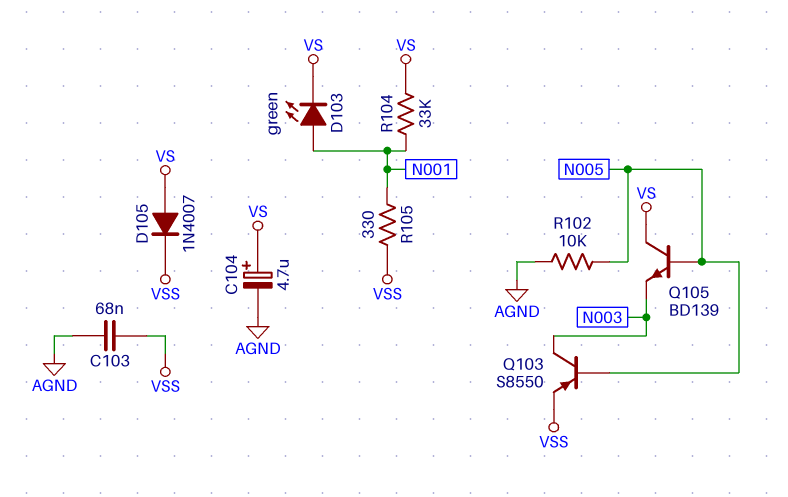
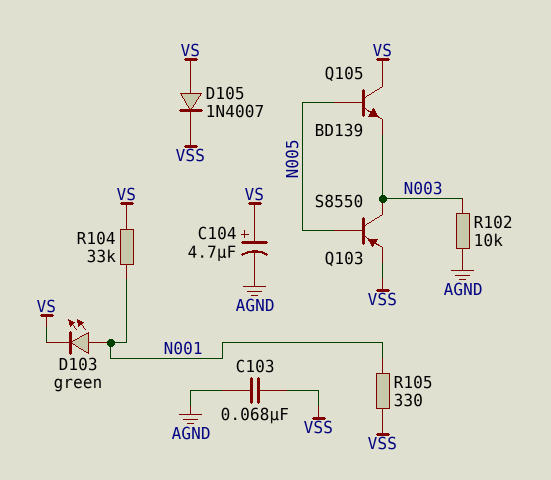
R102: 10k (AGND, N005) -> 10k (AGND, N003)

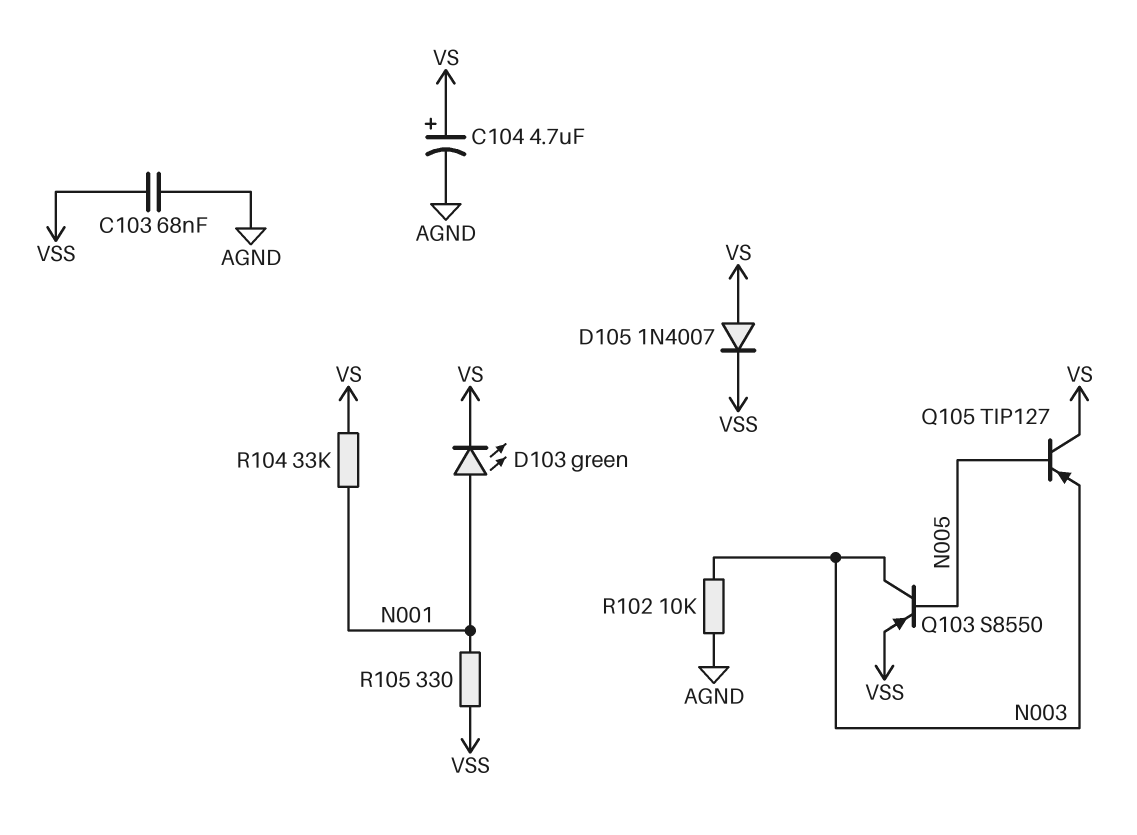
Q105: NPN BD139 (B N005, C VS, E N003) -> PNP TIP127 (B N005, C VS, E N003)

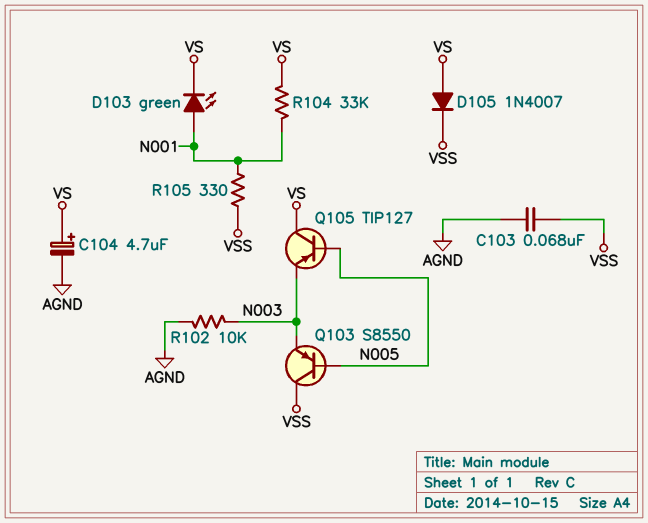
Q103: PNP S8550 (B N005, C N003, E VSS) -> PNP S8550 (B N005, C VSS, E N003)

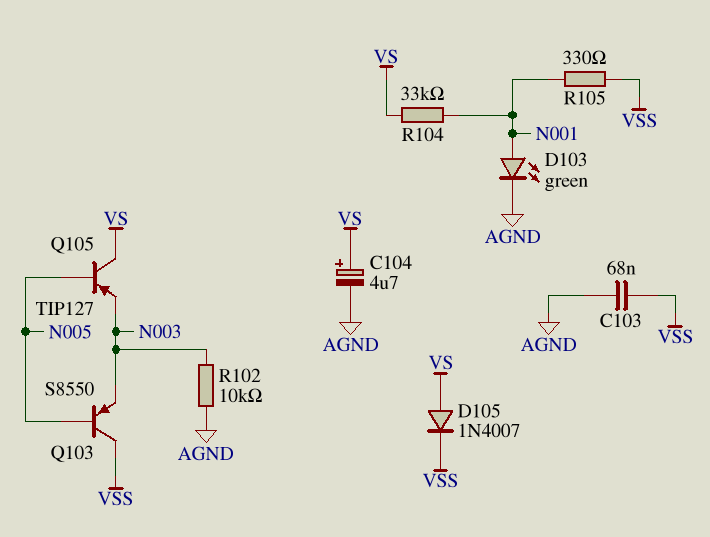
D103: LED green (A N001, K VS) -> LED green (A N001, K AGND)

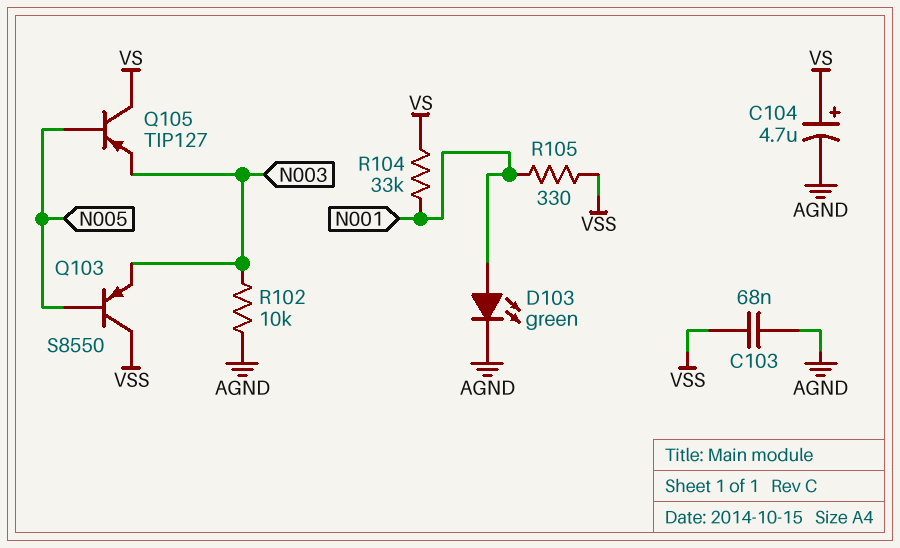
D105: diode 1N4007 (A VS, K VSS) -> none

